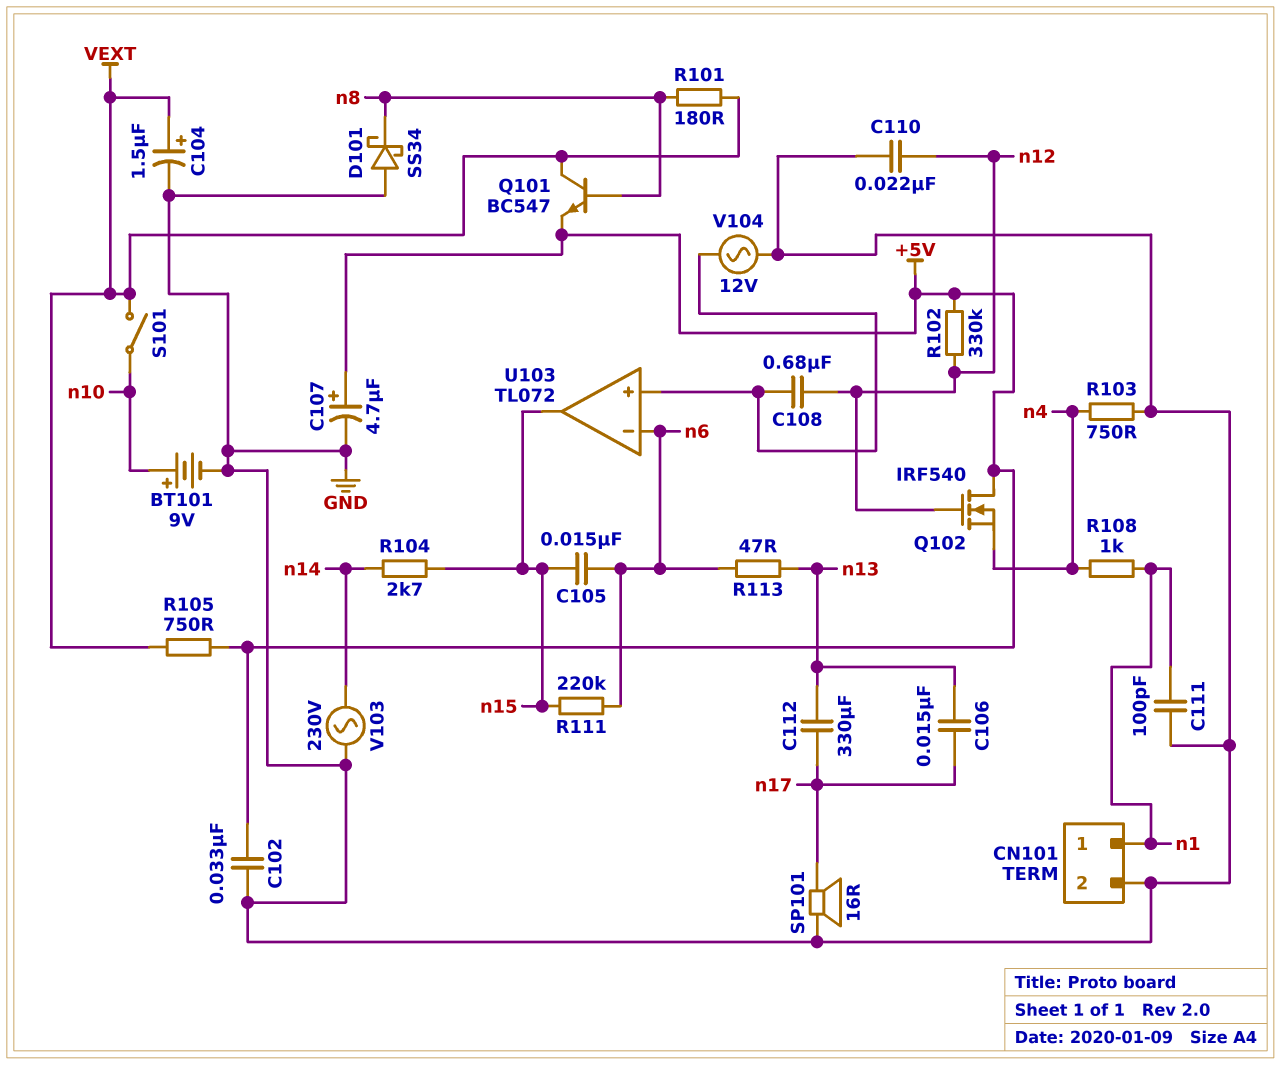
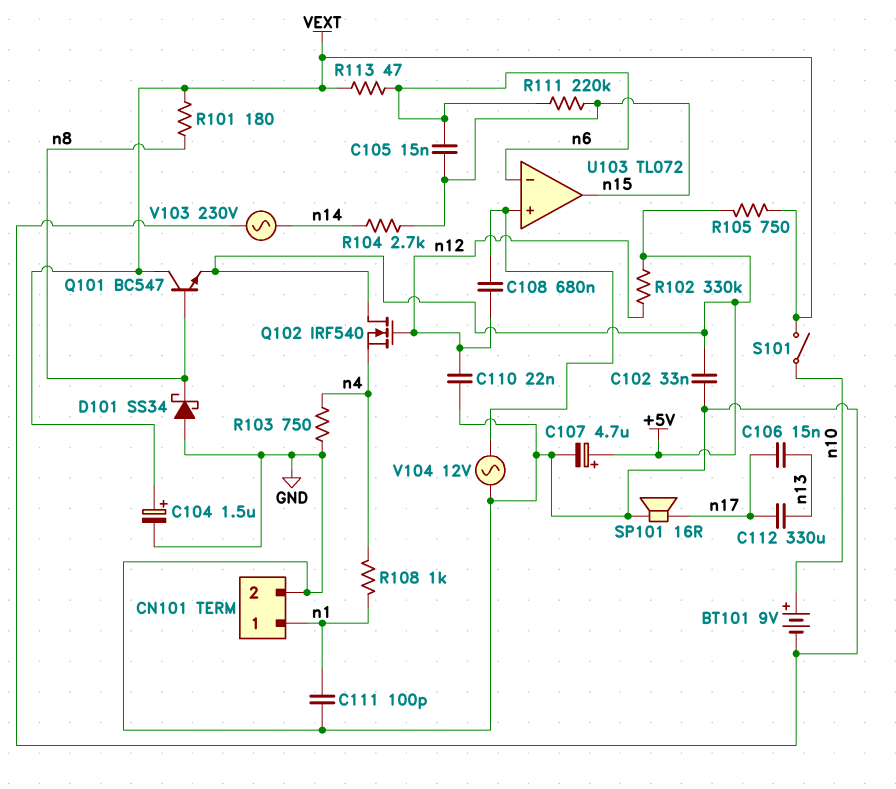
R113: 47 (n6, n13) -> 47 (VEXT, n6)

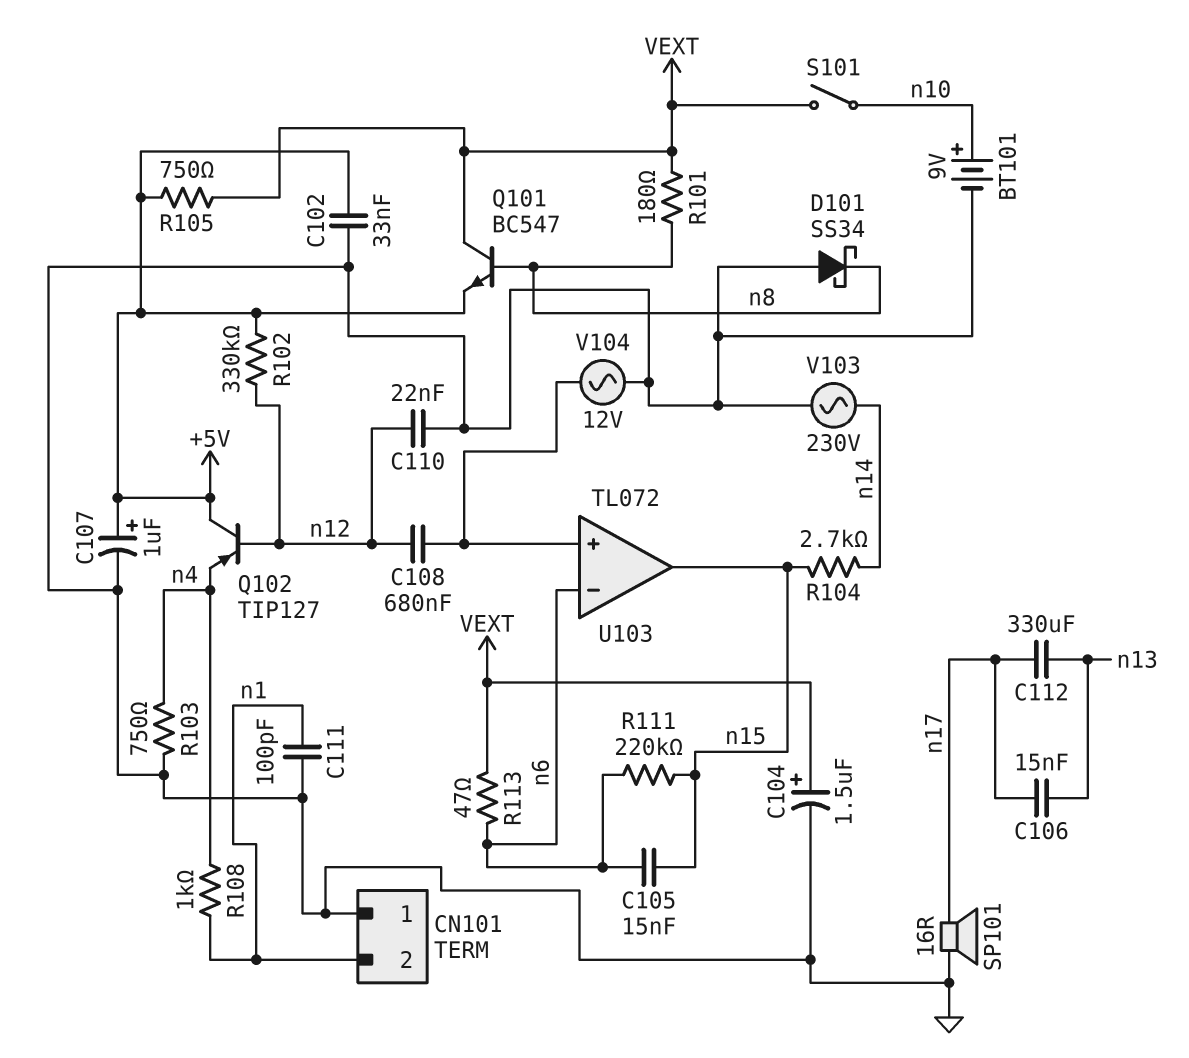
C107: 4.7uF (plus +5V, minus GND) -> 1uF (plus +5V, minus GND)
CN101 pin 1: n1 -> GND
CN101 pin 2: GND -> n1
Q102: NMOS IRF540 (G n12, D +5V, S n4) -> PNP TIP127 (B n12, C +5V, E n4)

